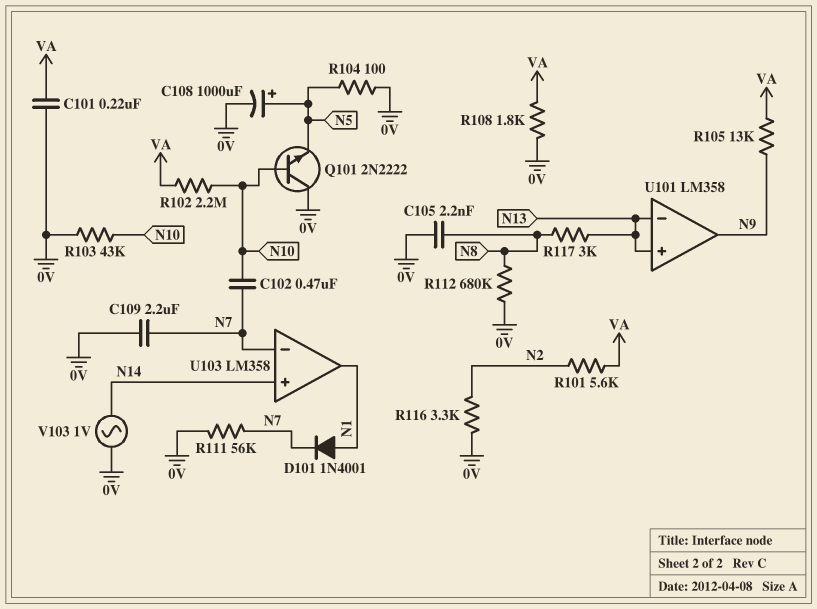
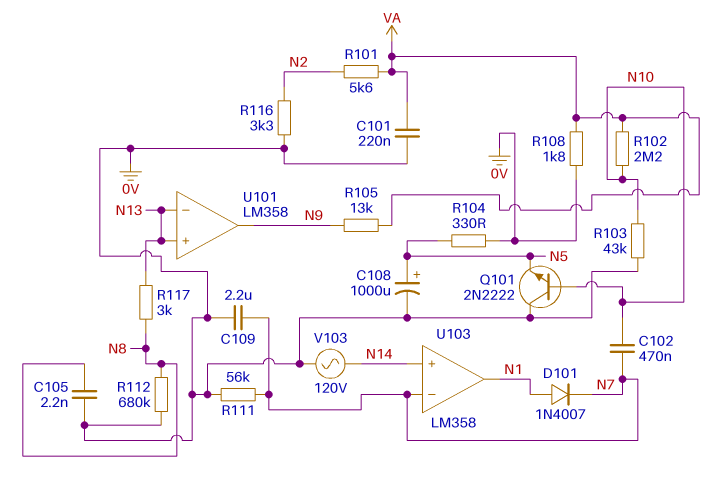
D101: diode 1N4001 (A N1, K N7) -> diode 1N4007 (A N1, K N7)
R104: 100 (0V, N5) -> 330 (0V, N5)
V103: AC 1V (0V, N14) -> AC 120V (0V, N14)

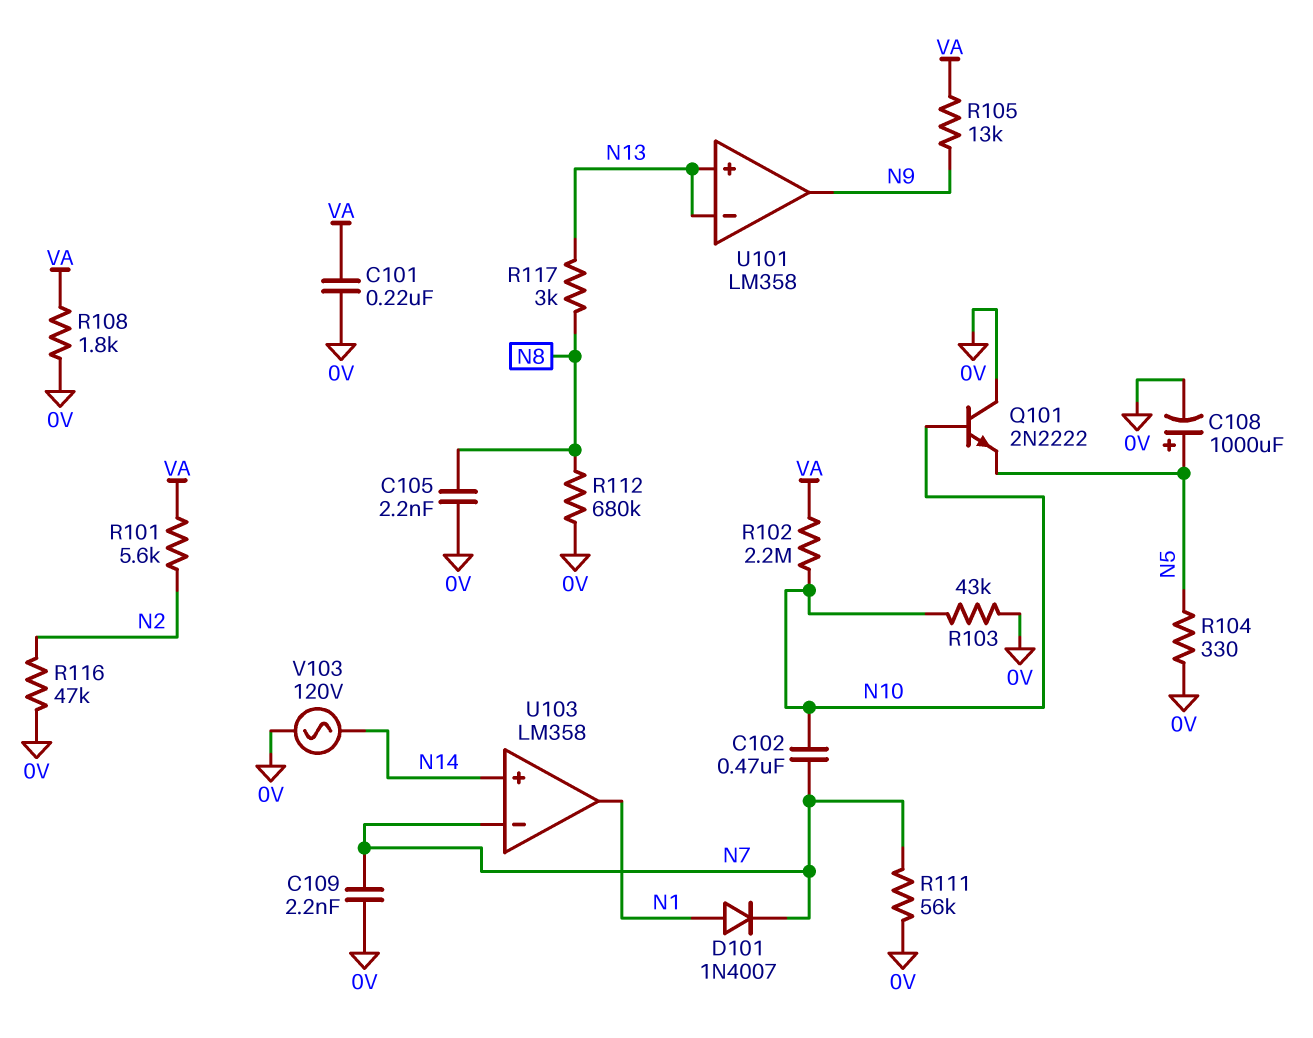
C109: 2.2uF (0V, N7) -> 2.2nF (0V, N7)
R116: 3.3k (0V, N2) -> 47k (0V, N2)

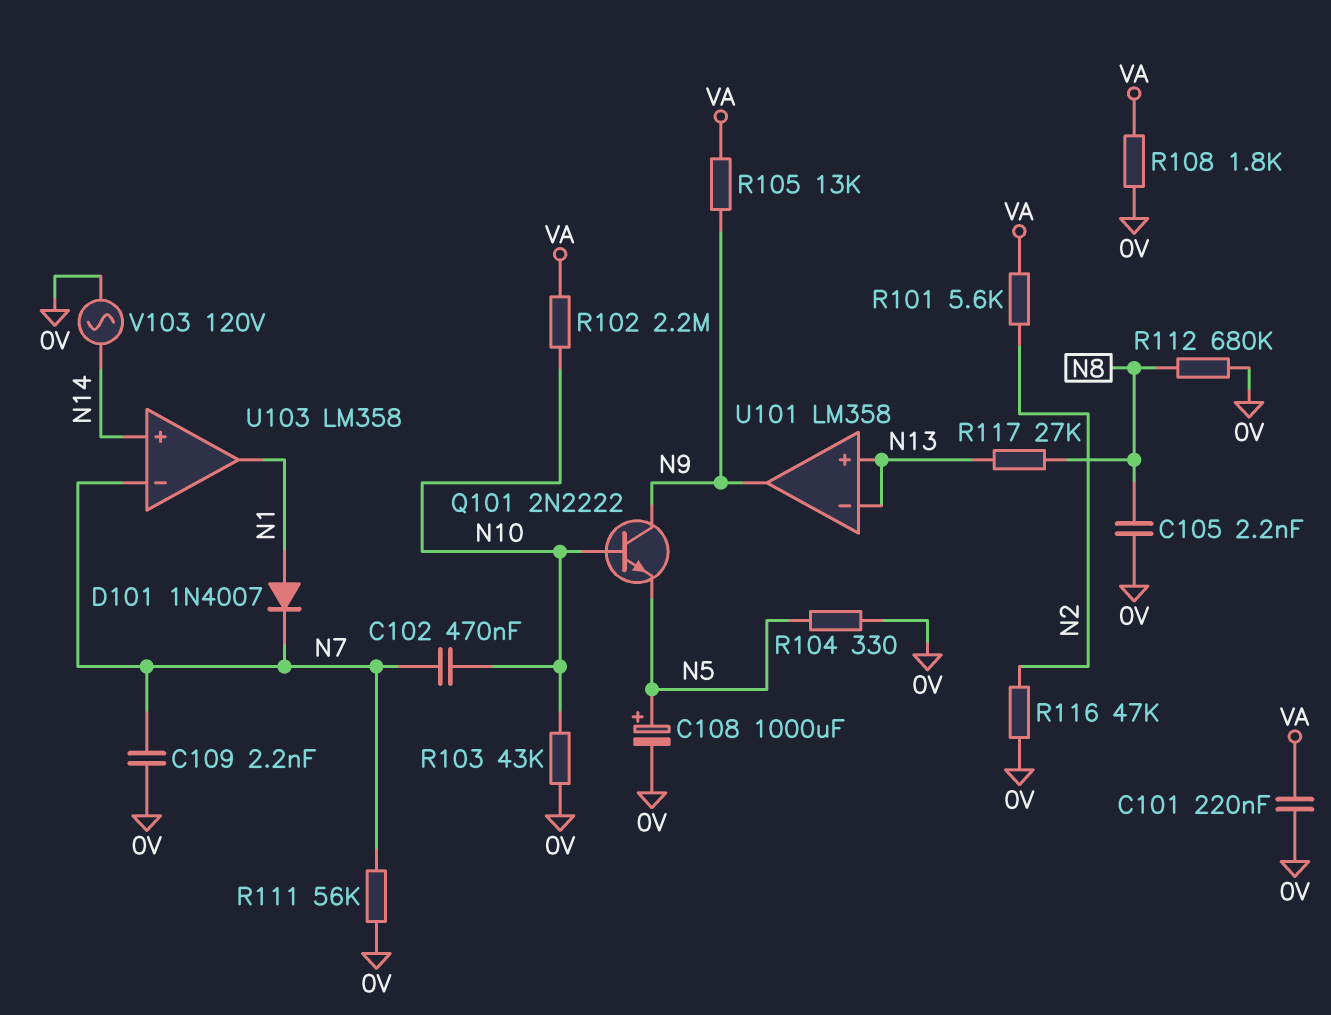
Q101: NPN 2N2222 (B N10, C 0V, E N5) -> NPN 2N2222 (B N10, C N9, E N5)
R117: 3k (N8, N13) -> 27k (N8, N13)

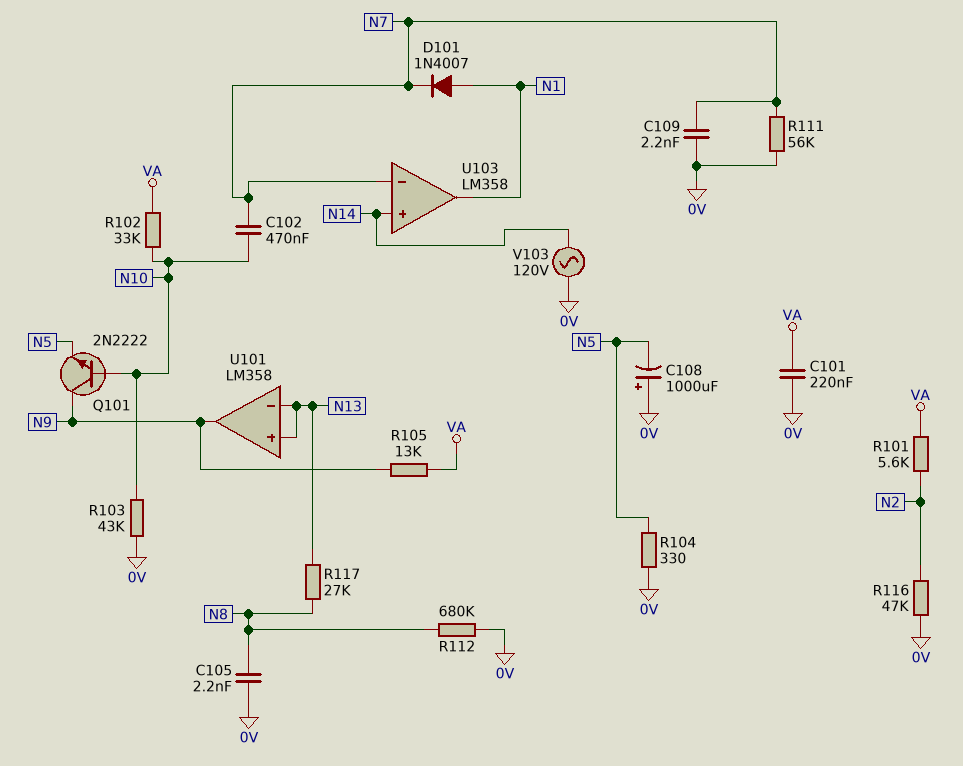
C108: 1000uF (plus N5, minus 0V) -> 1000uF (plus 0V, minus N5)
R102: 2.2M (N10, VA) -> 33k (N10, VA)
R108: 1.8k (0V, VA) -> none

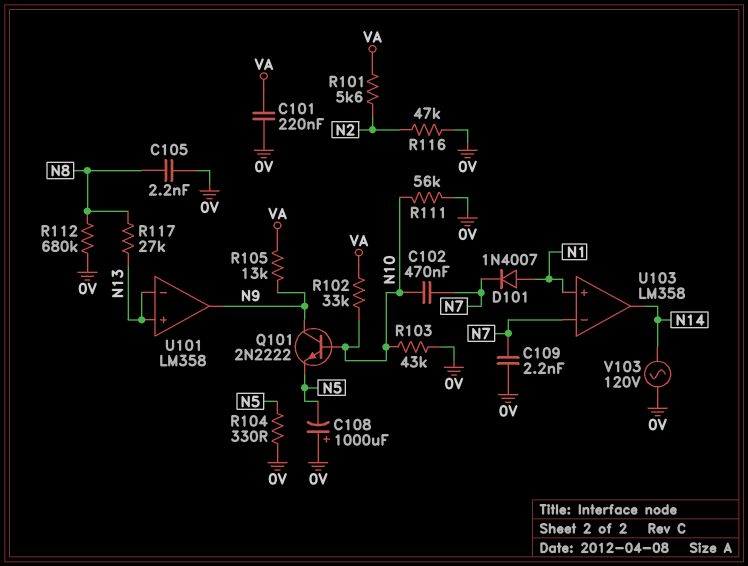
R111: 56k (0V, N7) -> 56k (0V, N10)
U103 pin in+: N14 -> N1
U103 pin out: N1 -> N14

